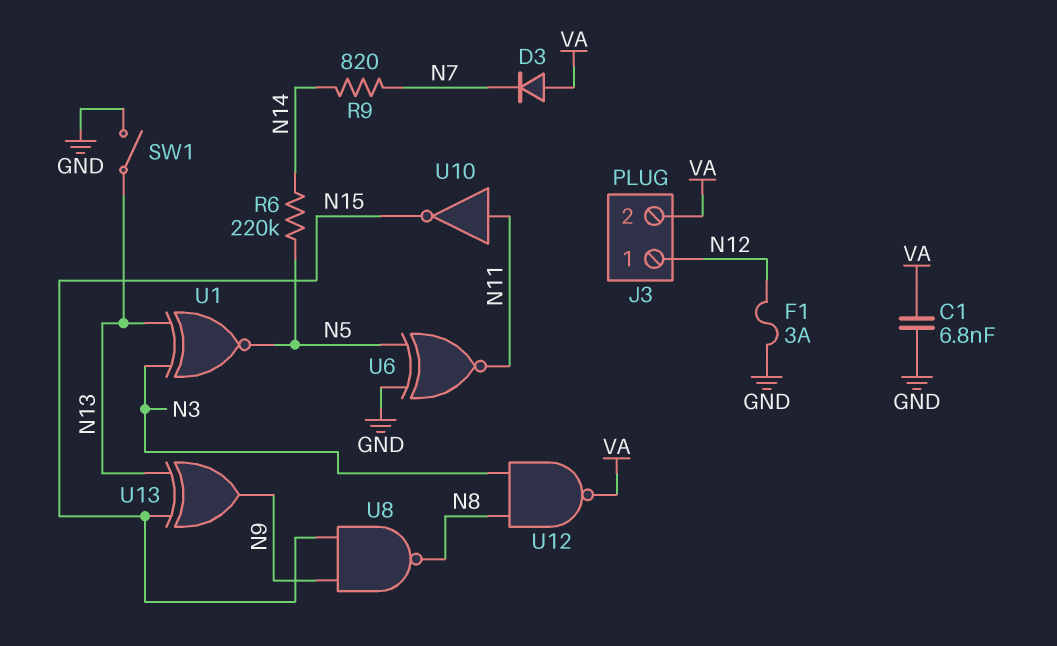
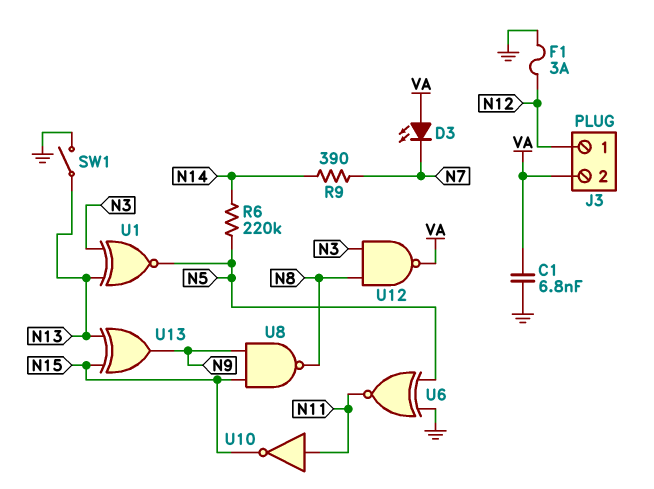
D3: diode (A VA, K N7) -> LED (A VA, K N7)
R9: 820 (N7, N14) -> 390 (N7, N14)

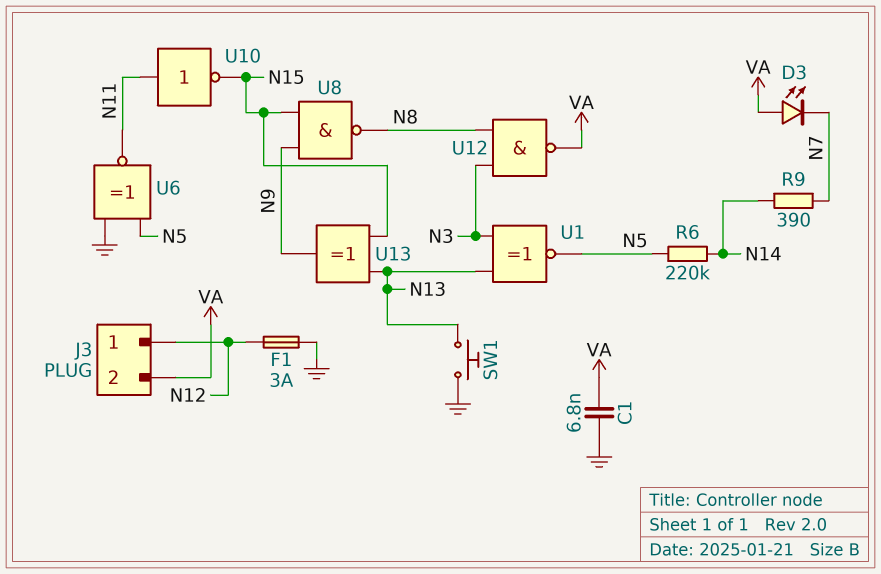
SW1: switch (GND, N13) -> button (GND, N13)

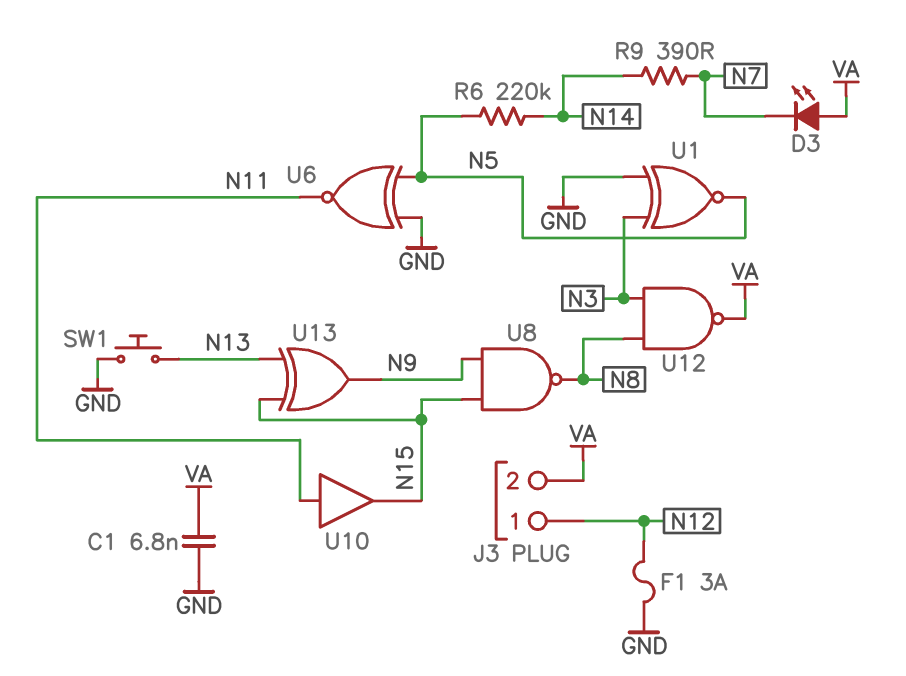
U1: XNOR (in N3, in N13, out N5) -> XNOR (in GND, in N3, out N5)
U10: NOT (in N11, out N15) -> buffer (in N11, out N15)

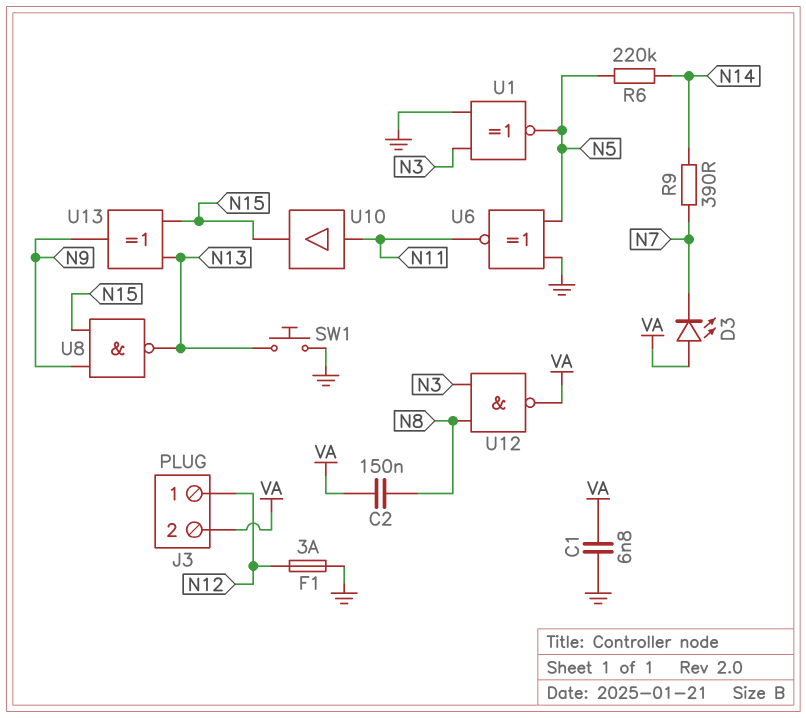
C2: none -> 150nF (N8, VA)
U8: NAND (in N9, in N15, out N8) -> NAND (in N9, in N15, out N13)

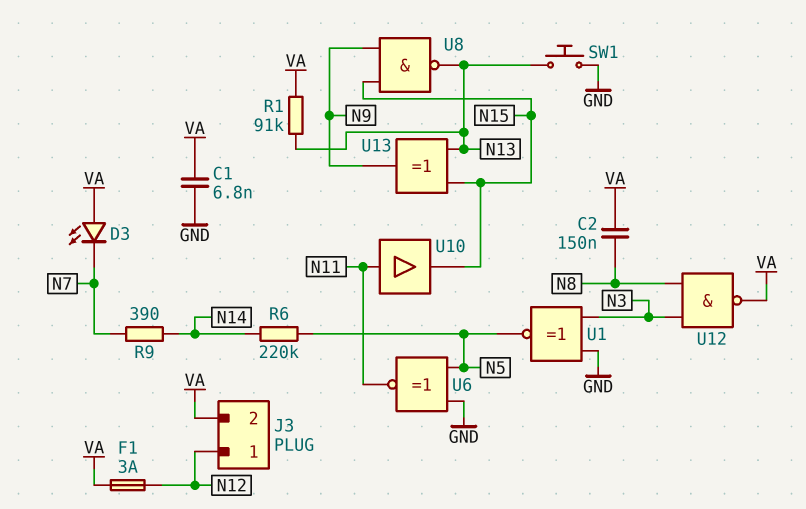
F1: 3A (GND, N12) -> 3A (N12, VA)
R1: none -> 91k (N13, VA)

